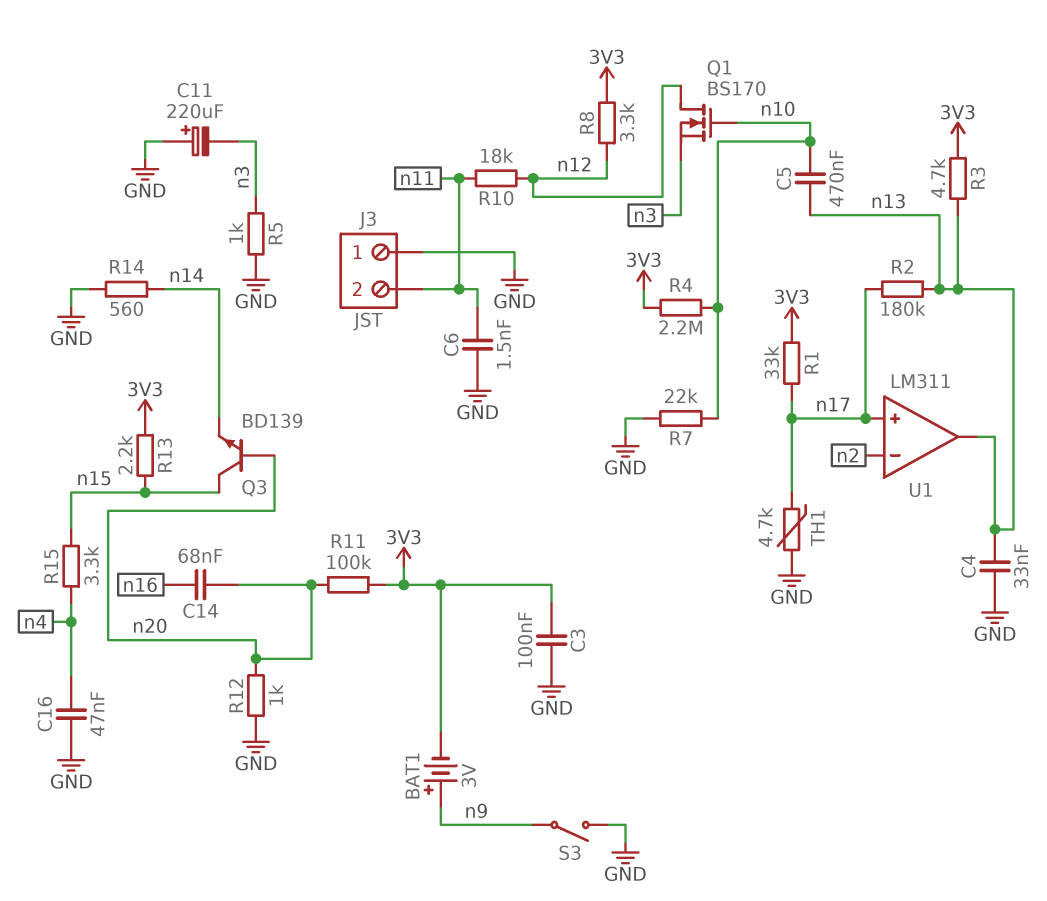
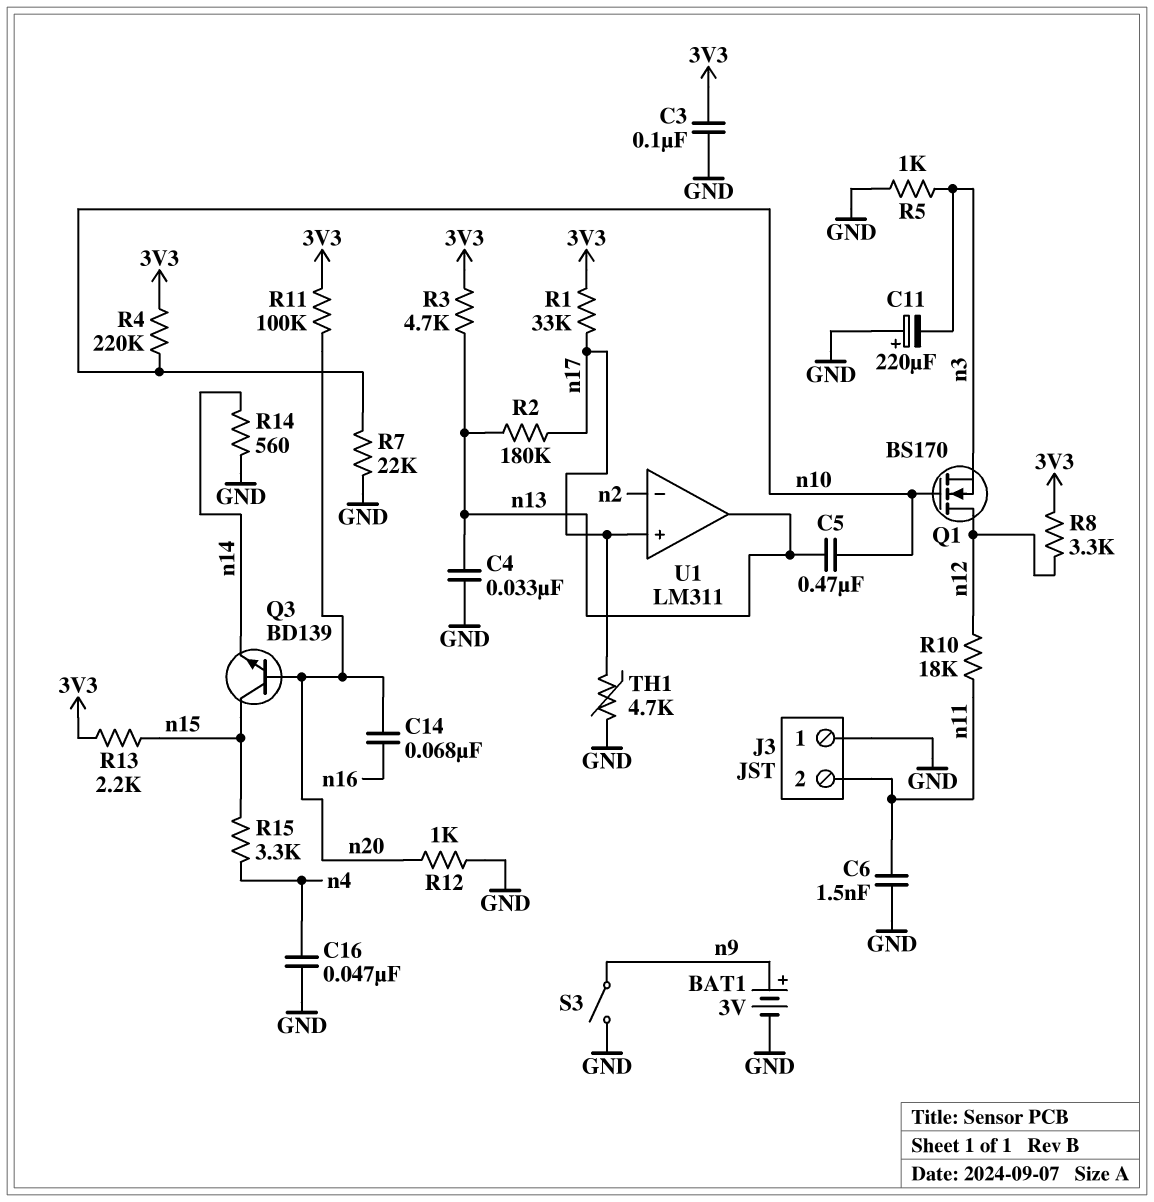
BAT1: 3V (plus n9, minus 3V3) -> 3V (plus n9, minus GND)
R4: 2.2M (3V3, n10) -> 220k (3V3, n10)

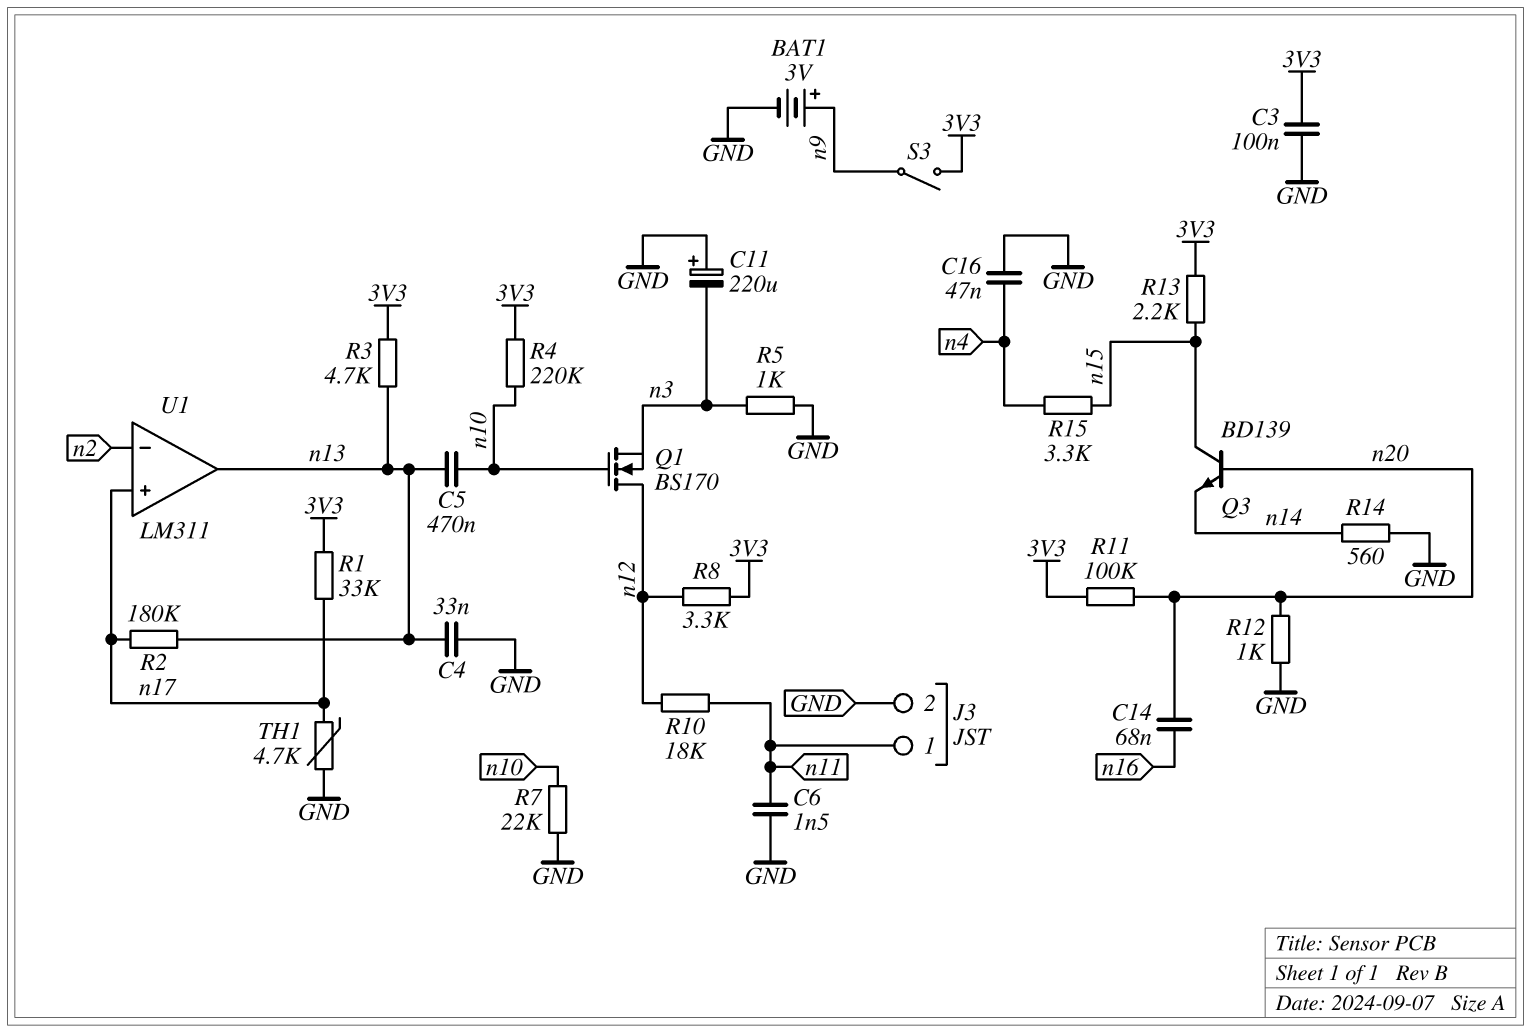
J3 pin 1: GND -> n11
J3 pin 2: n11 -> GND
S3: switch (GND, n9) -> switch (3V3, n9)

